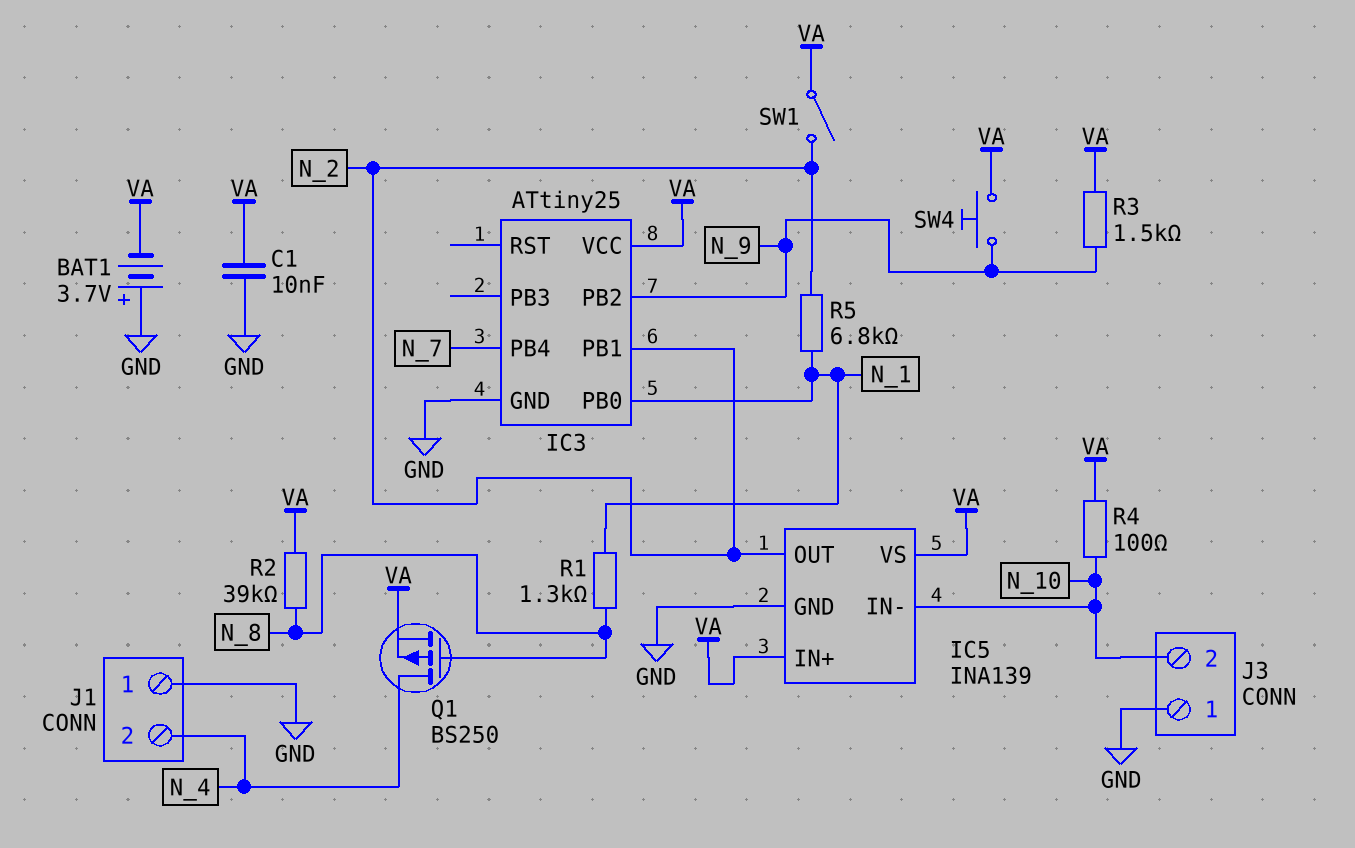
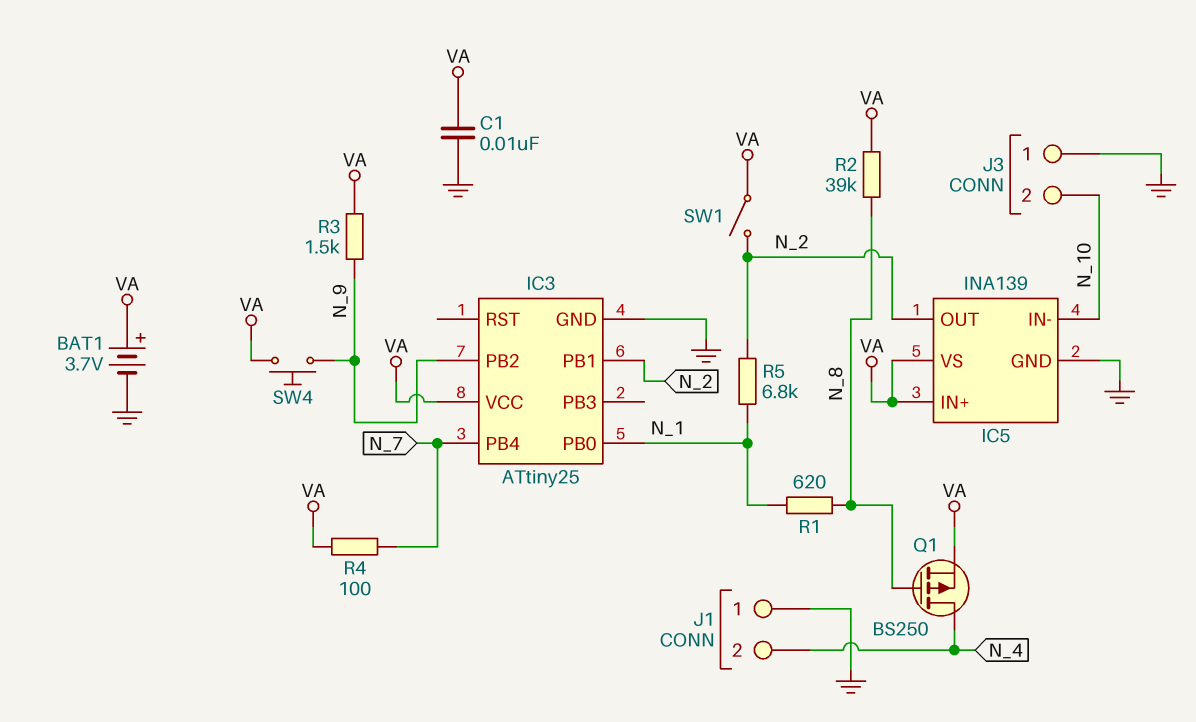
BAT1: 3.7V (plus GND, minus VA) -> 3.7V (plus VA, minus GND)
R1: 1.3k (N_1, N_8) -> 620 (N_1, N_8)
R4: 100 (N_10, VA) -> 100 (N_7, VA)

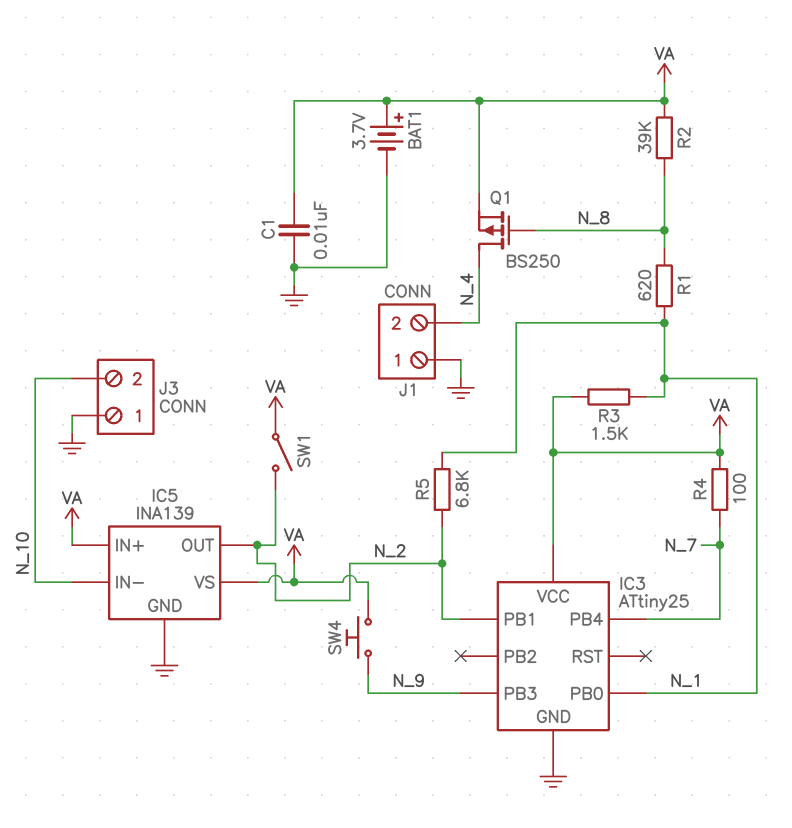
IC3 pin PB2: N_9 -> none
IC3 pin PB3: none -> N_9
R3: 1.5k (N_9, VA) -> 1.5k (N_1, VA)

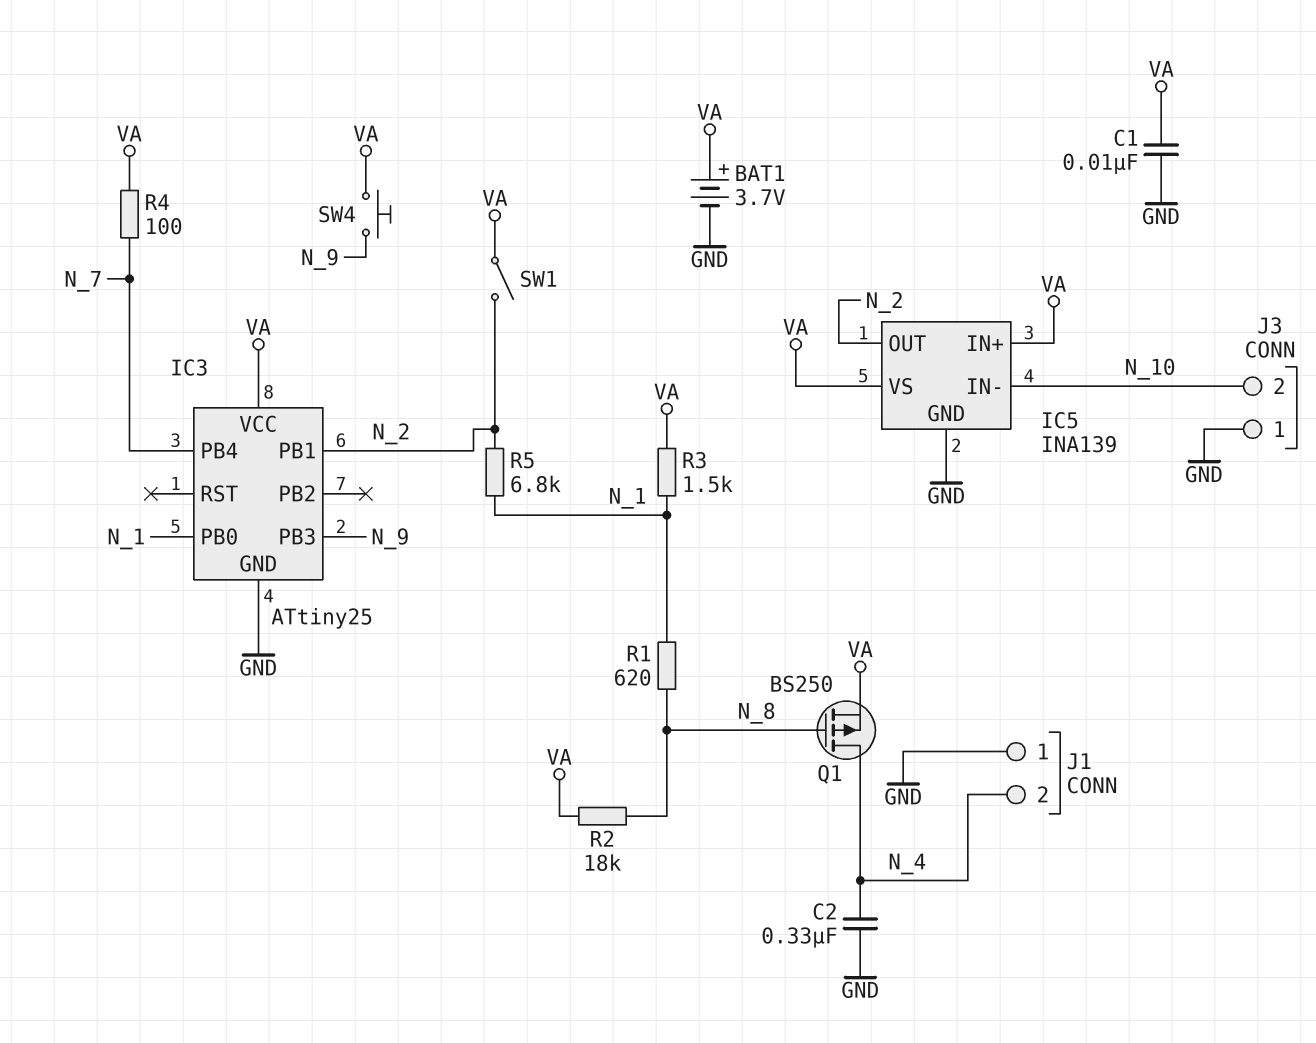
C2: none -> 330nF (GND, N_4)
R2: 39k (N_8, VA) -> 18k (N_8, VA)

